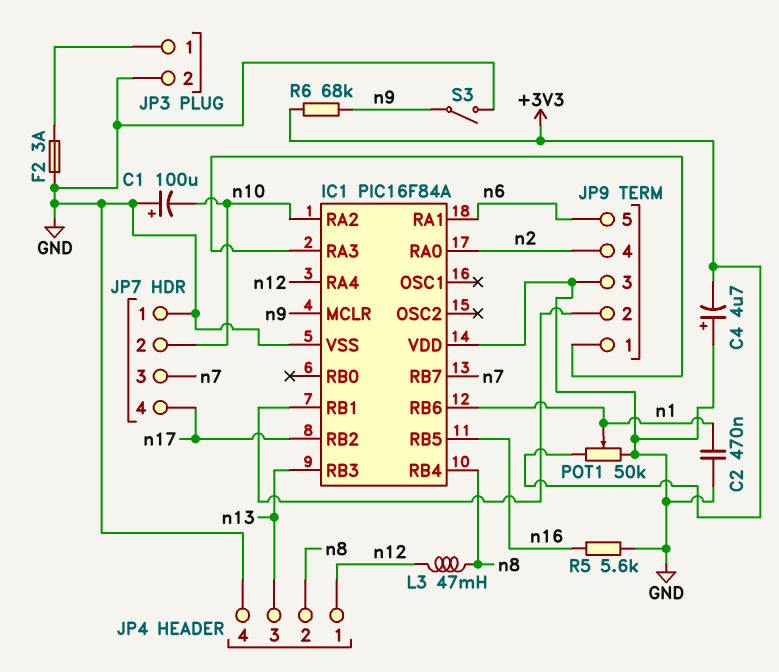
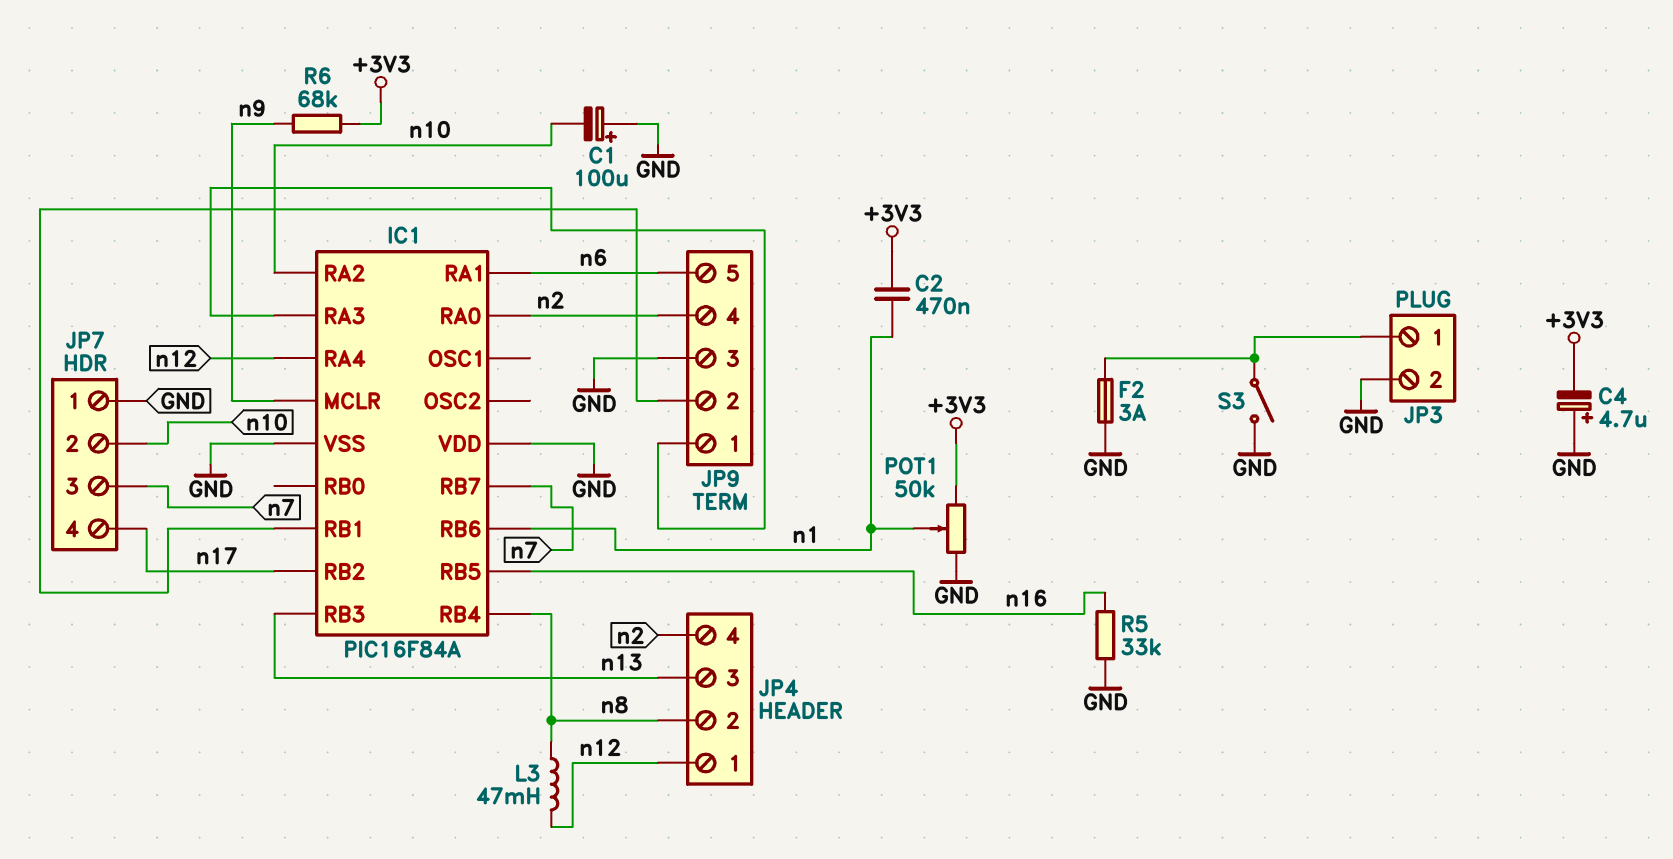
C2: 470nF (GND, n1) -> 470nF (+3V3, n1)
JP4 pin 4: GND -> n2
R5: 5.6k (GND, n16) -> 33k (GND, n16)
S3: switch (GND, n9) -> switch (GND, JP3/1)

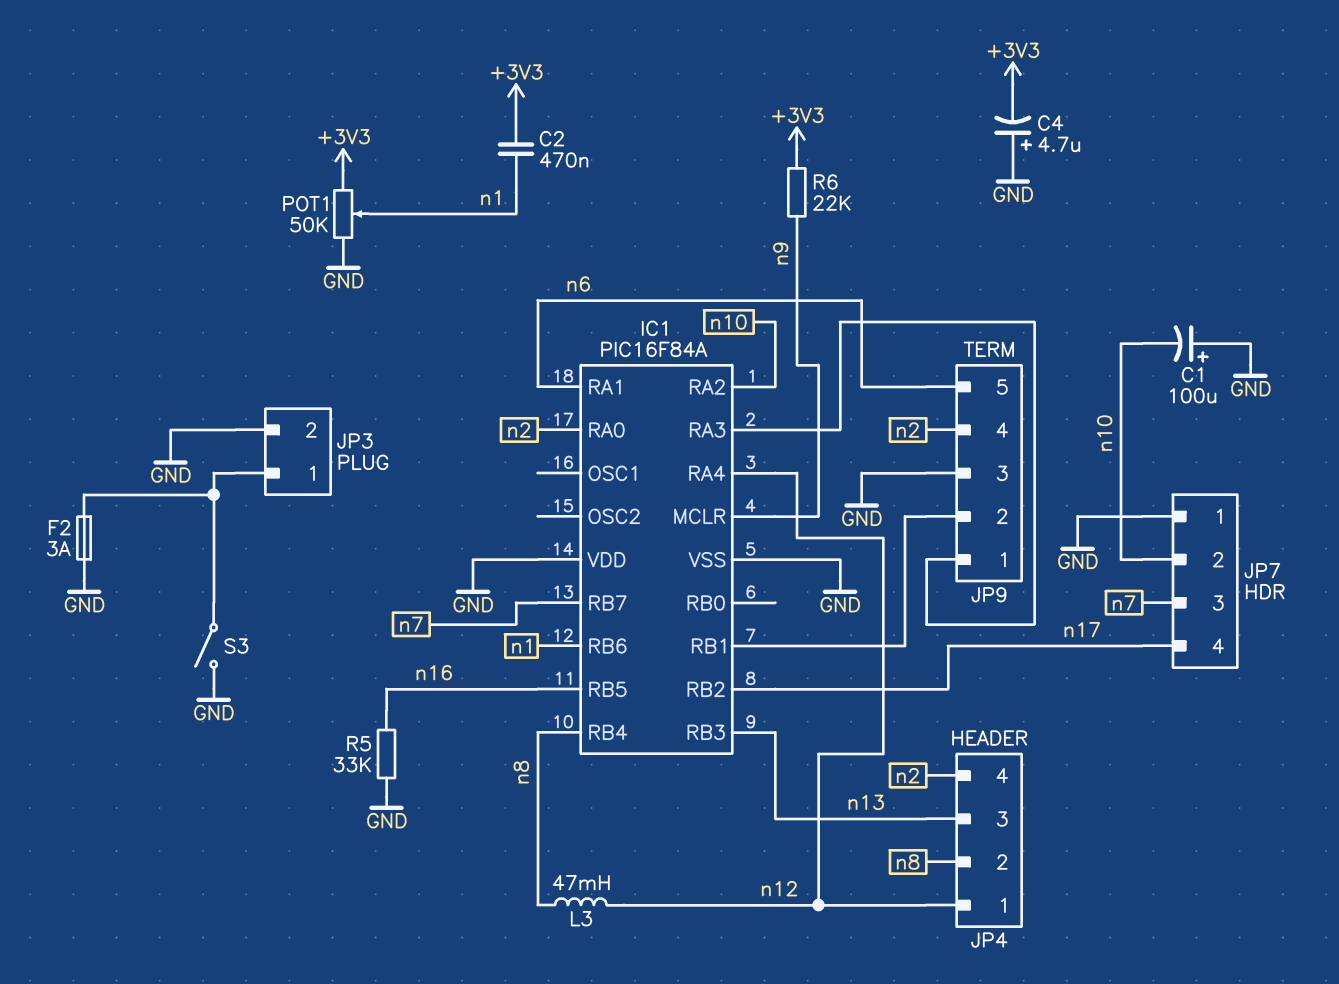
R6: 68k (+3V3, n9) -> 22k (+3V3, n9)

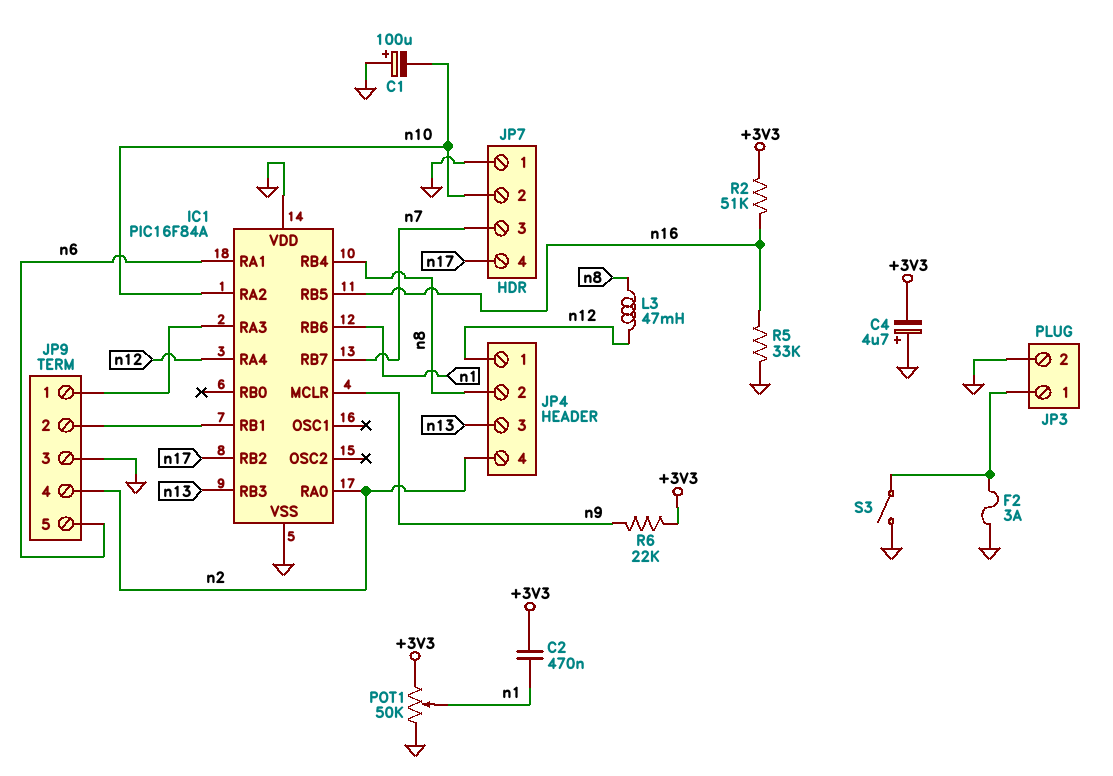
R2: none -> 51k (+3V3, n16)

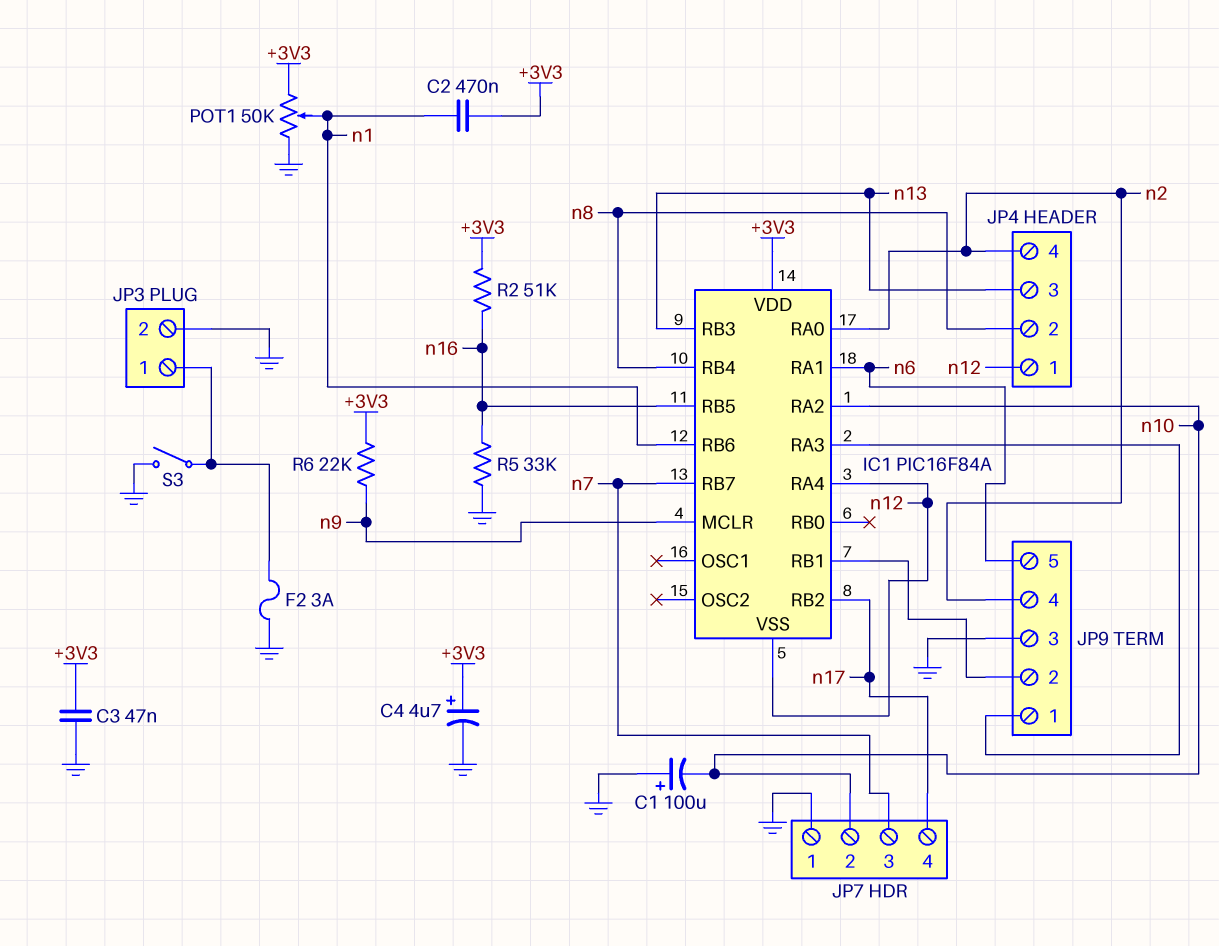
C3: none -> 47nF (+3V3, GND)
C4: 4.7uF (plus GND, minus +3V3) -> 4.7uF (plus +3V3, minus GND)
IC1 pin VDD: GND -> +3V3
IC1 pin VSS: GND -> n12
L3: 47mH (n8, n12) -> none

